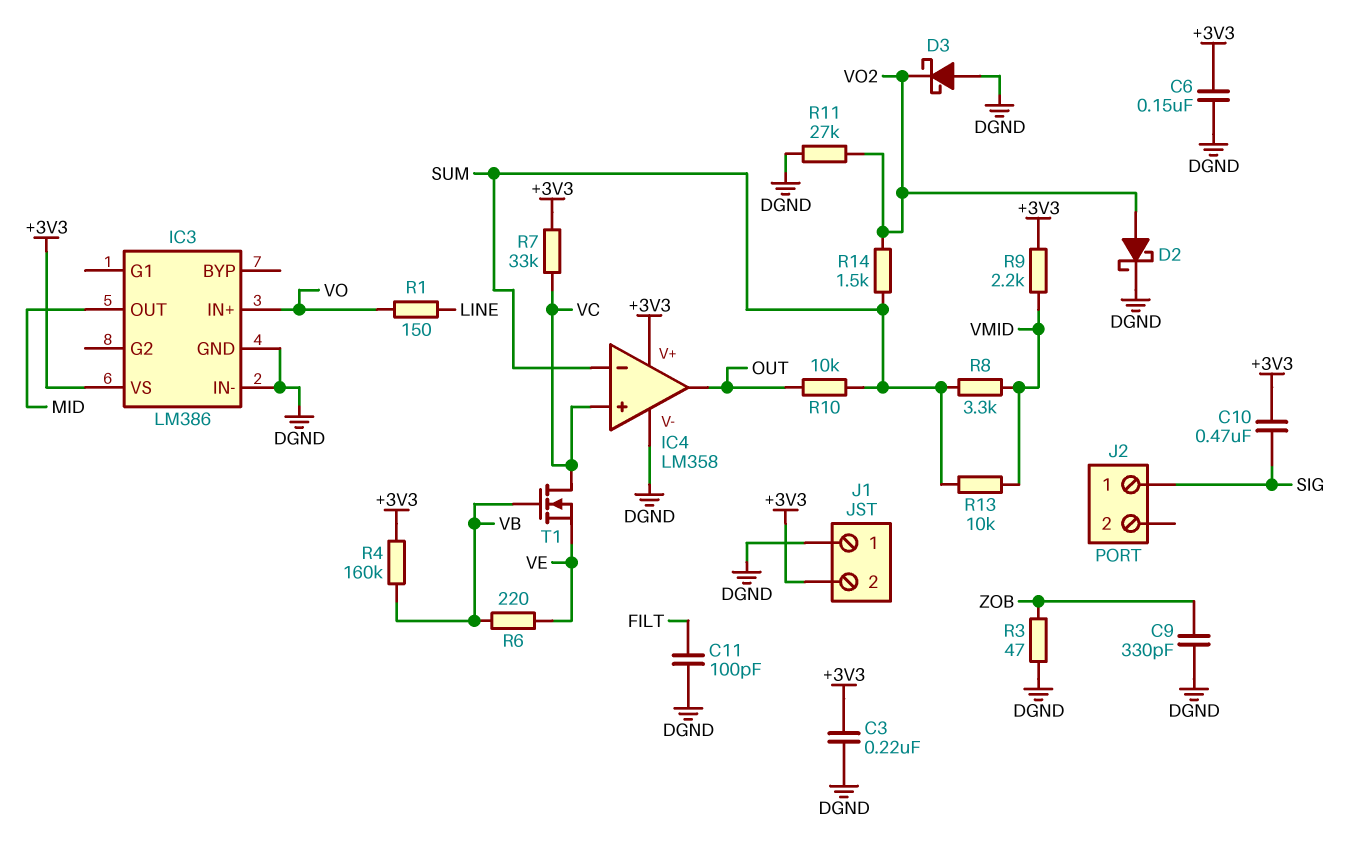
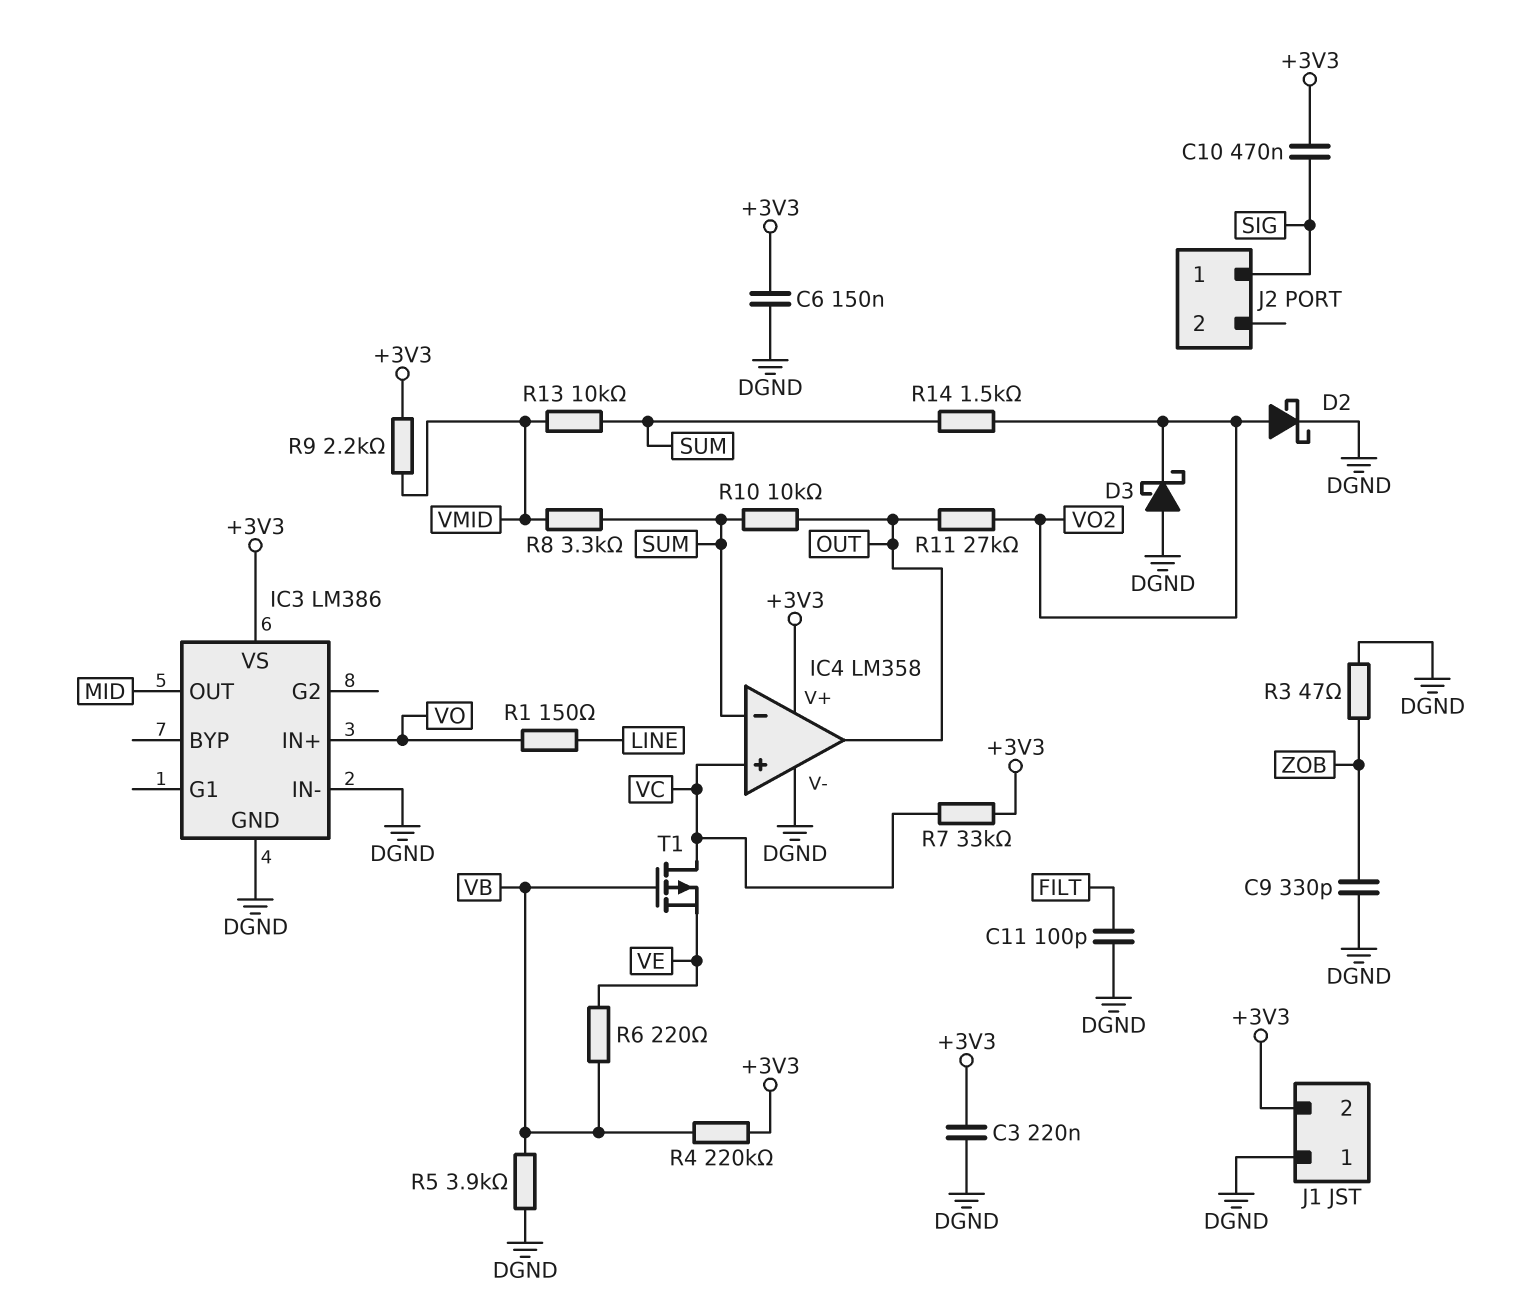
R4: 160k (+3V3, VB) -> 220k (+3V3, VB)
R5: none -> 3.9k (DGND, VB)
R11: 27k (DGND, VO2) -> 27k (OUT, VO2)
T1: NMOS (G VB, D VC, S VE) -> PMOS (G VB, D VC, S VE)

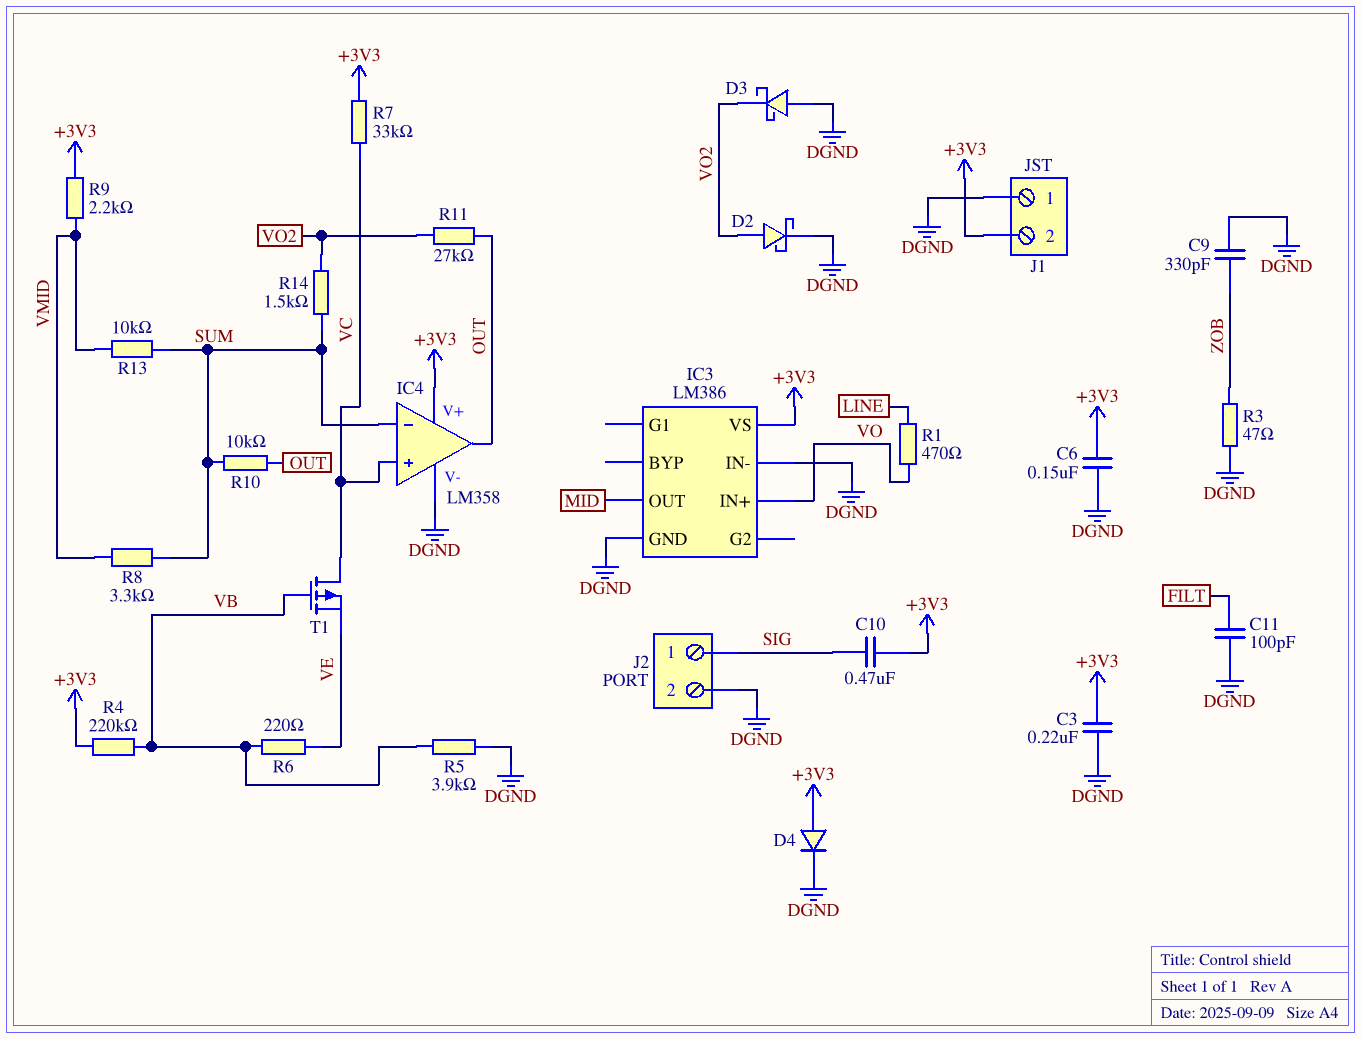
D4: none -> diode (A +3V3, K DGND)
J2 pin 2: none -> DGND
R1: 150 (LINE, VO) -> 470 (LINE, VO)

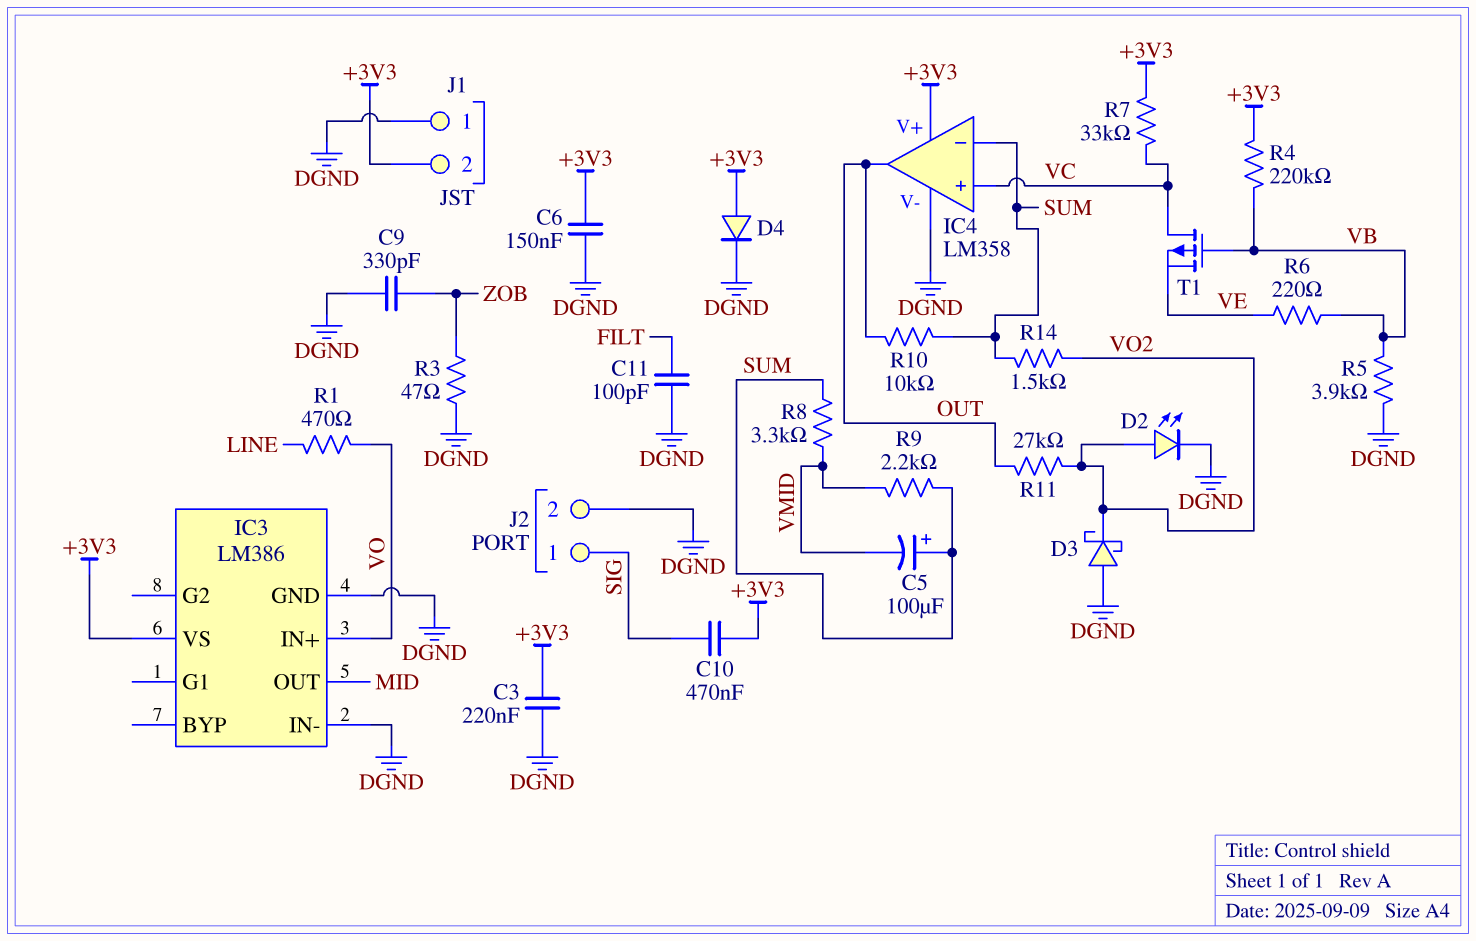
C5: none -> 100uF (plus SUM, minus VMID)
D2: schottky (A VO2, K DGND) -> LED (A VO2, K DGND)
R9: 2.2k (+3V3, VMID) -> 2.2k (SUM, VMID)
R13: 10k (SUM, VMID) -> none

